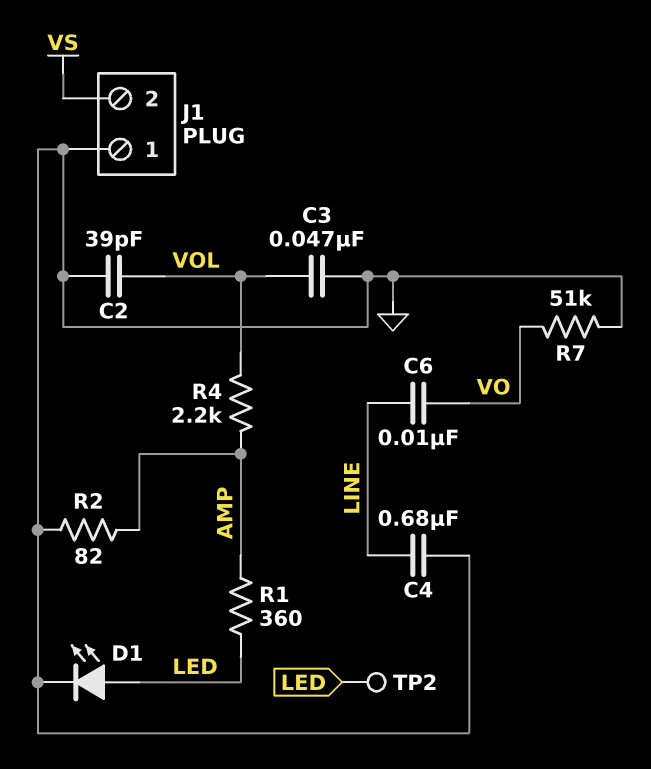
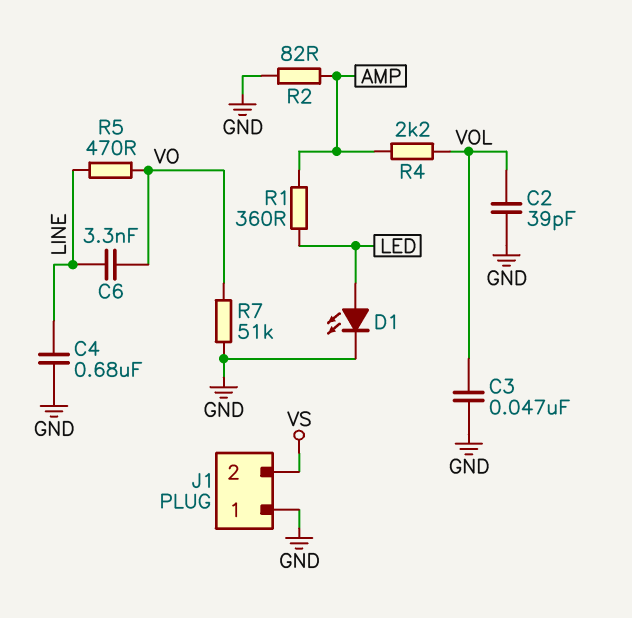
C6: 10nF (LINE, VO) -> 3.3nF (LINE, VO)
R5: none -> 470 (LINE, VO)
TP2: test point (LED) -> none

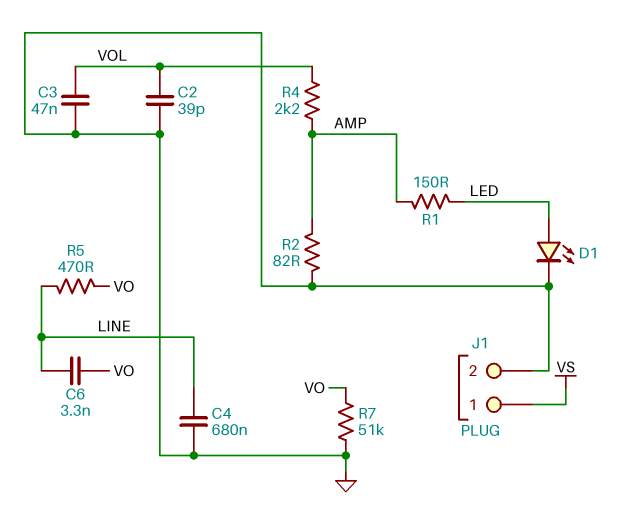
J1 pin 1: GND -> VS
J1 pin 2: VS -> GND
R1: 360 (AMP, LED) -> 150 (AMP, LED)

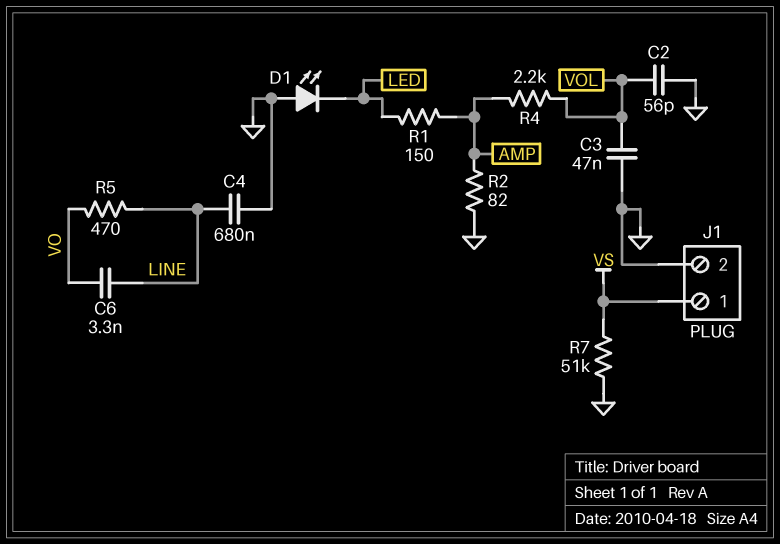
C2: 39pF (GND, VOL) -> 56pF (GND, VOL)
D1: LED (A LED, K GND) -> LED (A GND, K LED)
R7: 51k (GND, VO) -> 51k (GND, VS)

